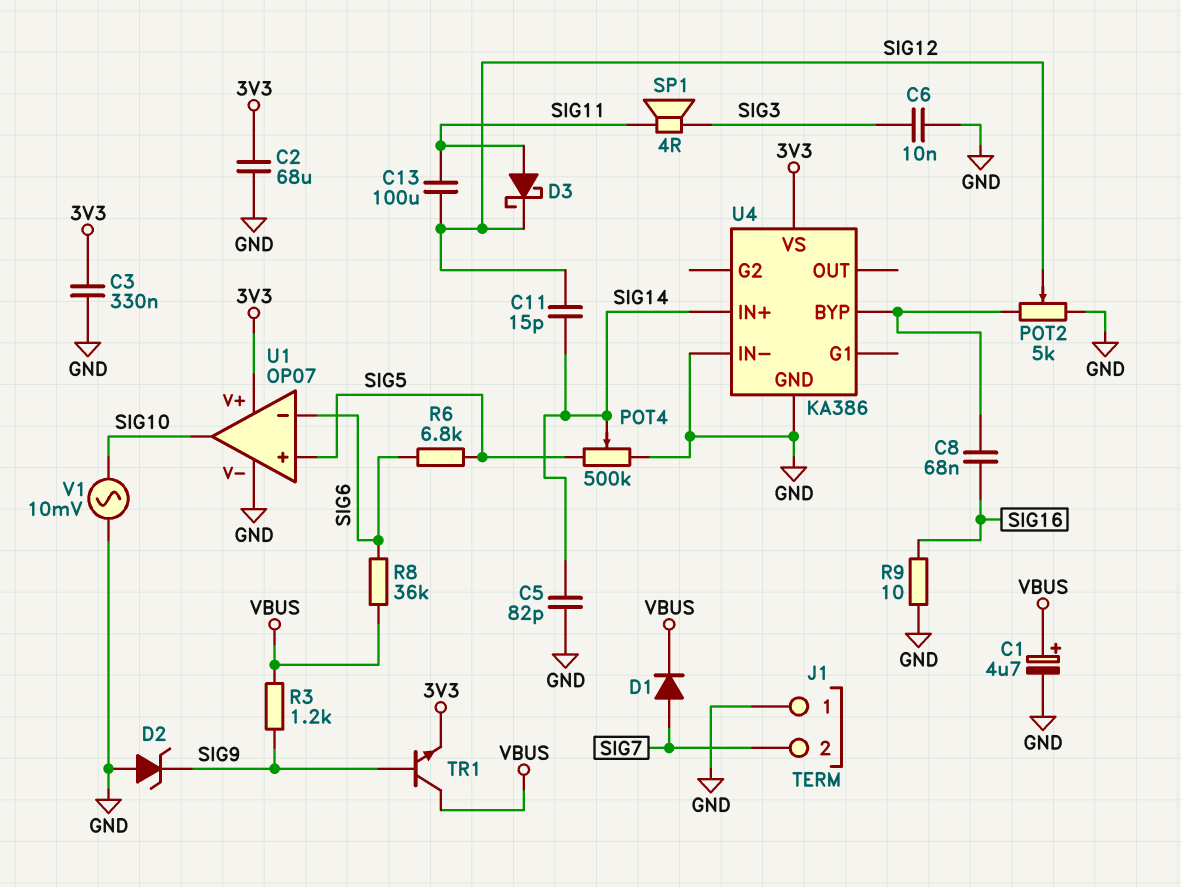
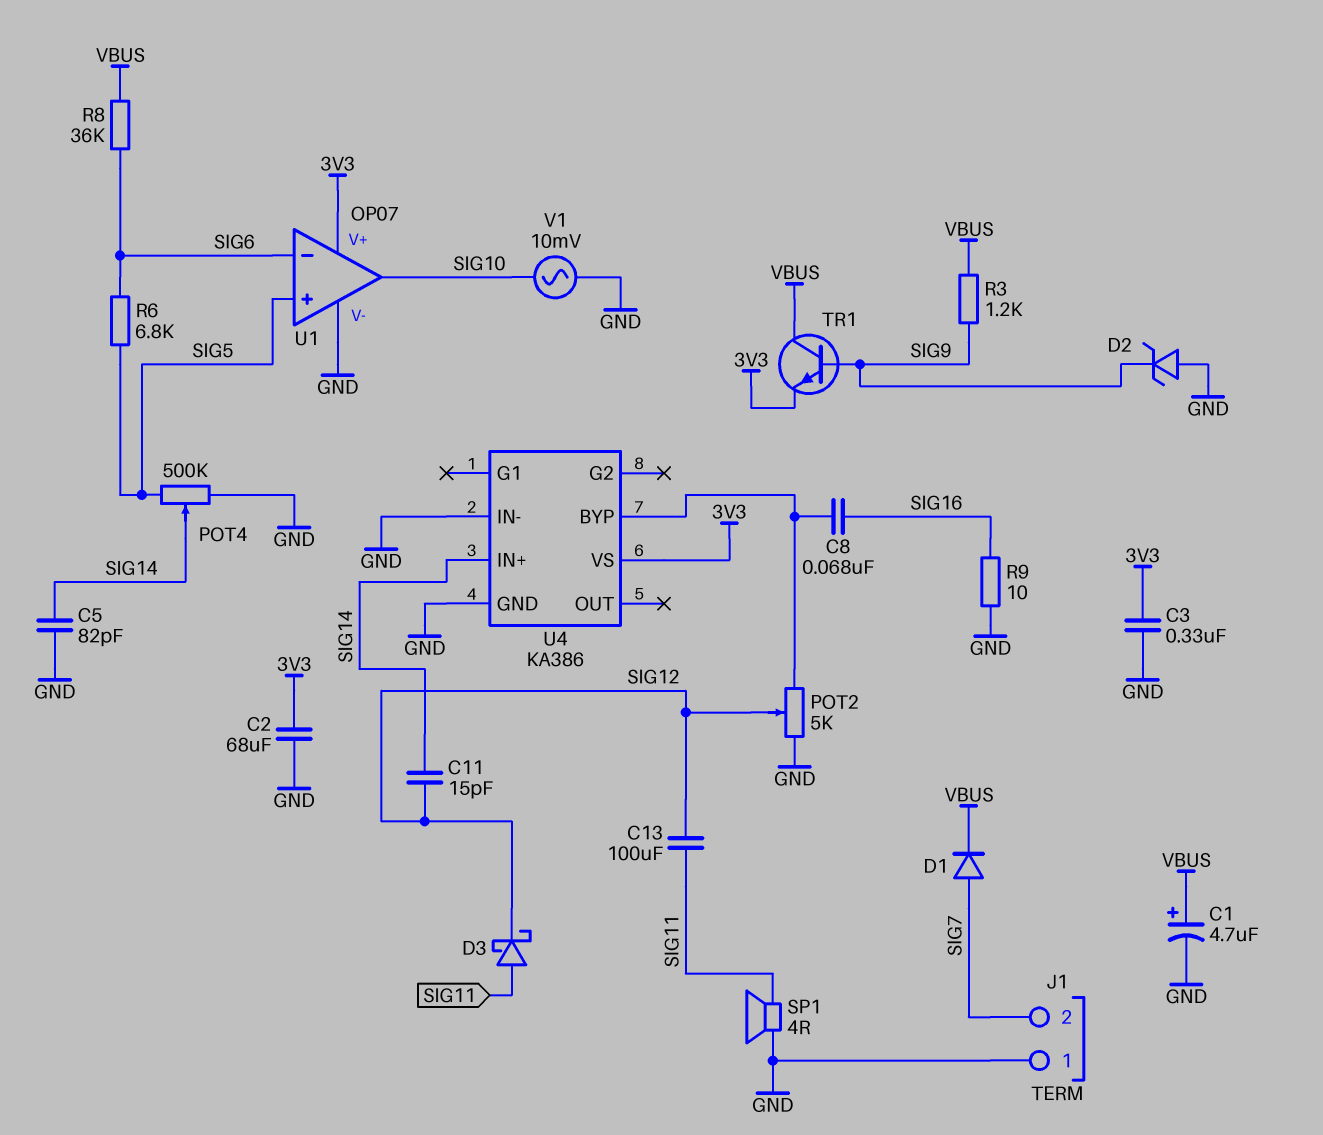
C6: 10nF (GND, SIG3) -> none
SP1: speaker 4R (SIG3, SIG11) -> speaker 4R (GND, SIG11)

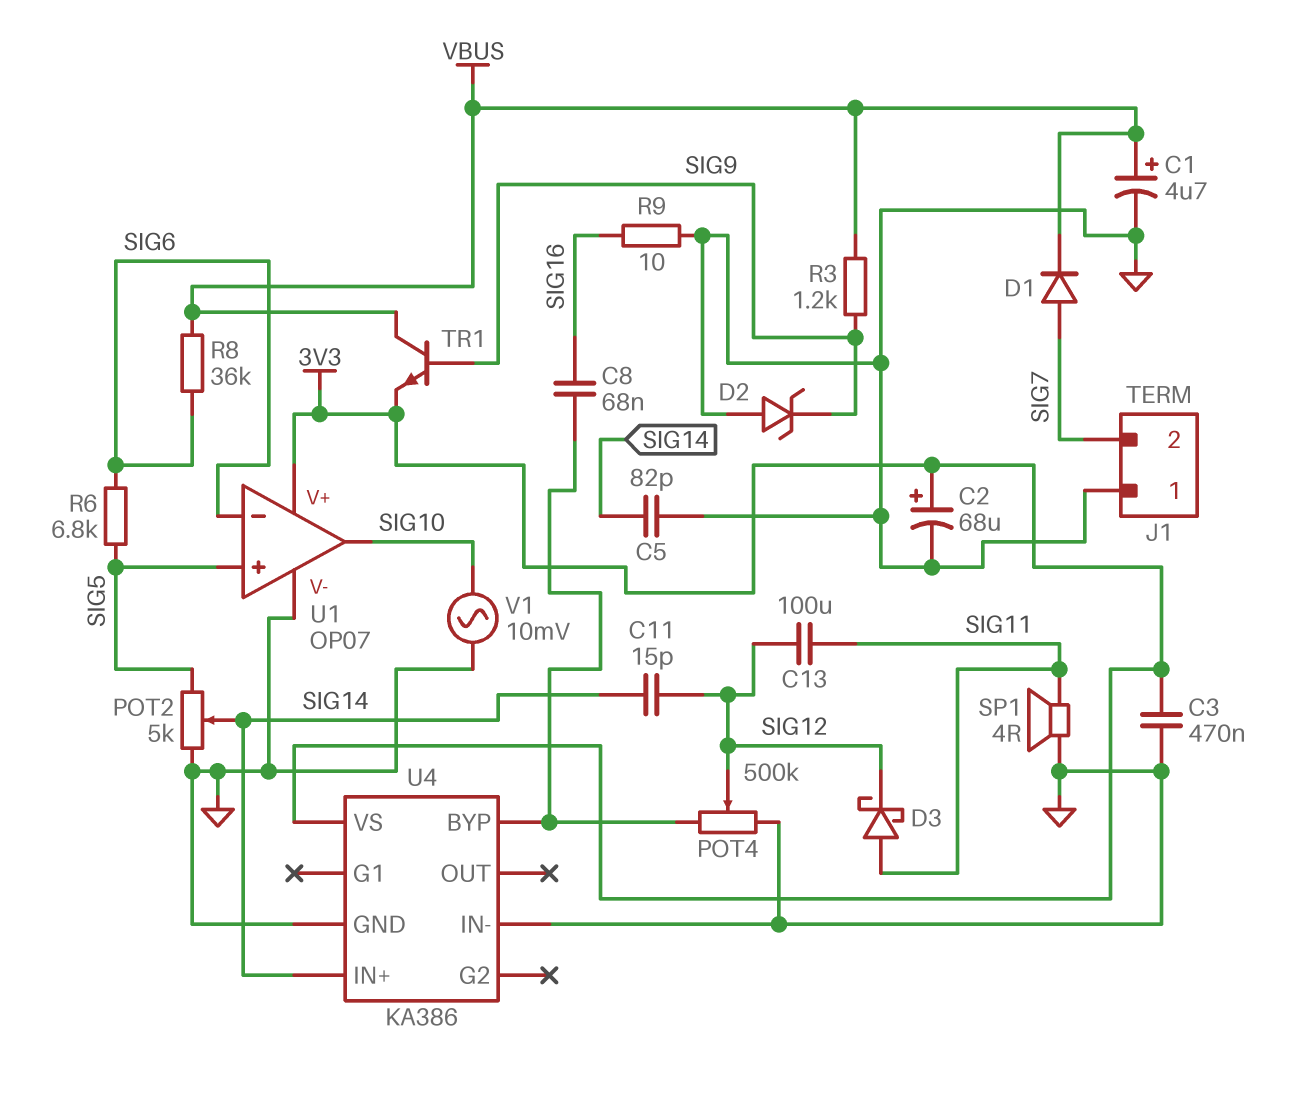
C2: 68uF (3V3, GND) -> 68uF (plus 3V3, minus GND)
C3: 330nF (3V3, GND) -> 470nF (3V3, GND)
POT2: 5k (GND, U4/BYP, wiper SIG12) -> 5k (GND, SIG5, wiper SIG14)
POT4: 500k (GND, SIG5, wiper SIG14) -> 500k (GND, U4/BYP, wiper SIG12)

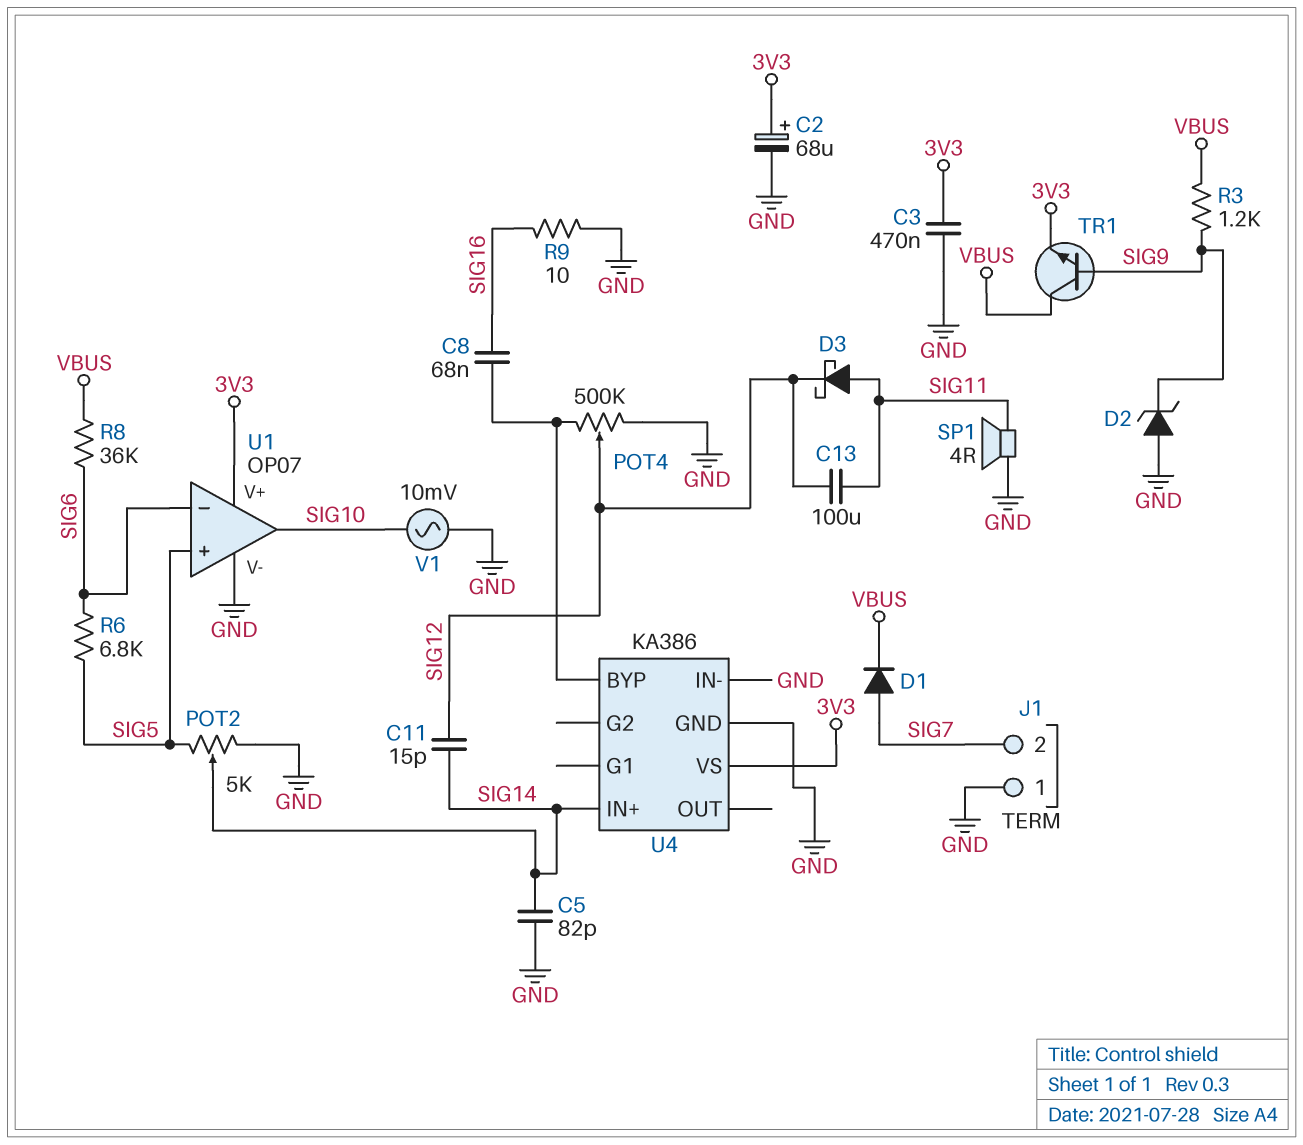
C1: 4.7uF (plus VBUS, minus GND) -> none

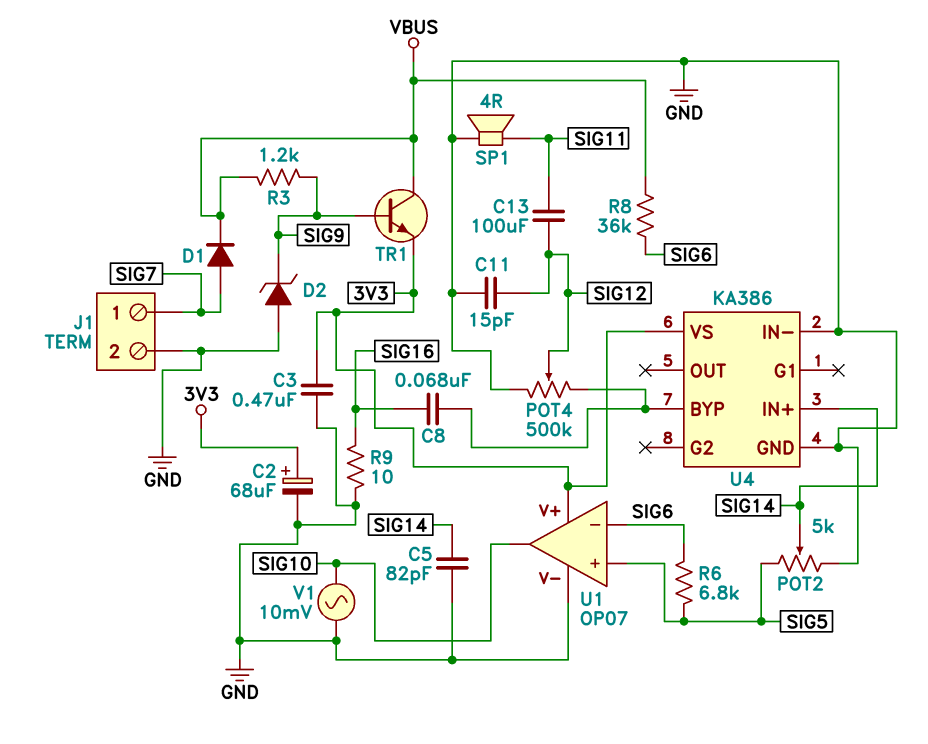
C11: 15pF (SIG12, SIG14) -> 15pF (GND, SIG12)
D3: schottky (A SIG11, K SIG12) -> none
J1 pin 1: GND -> SIG7
J1 pin 2: SIG7 -> GND

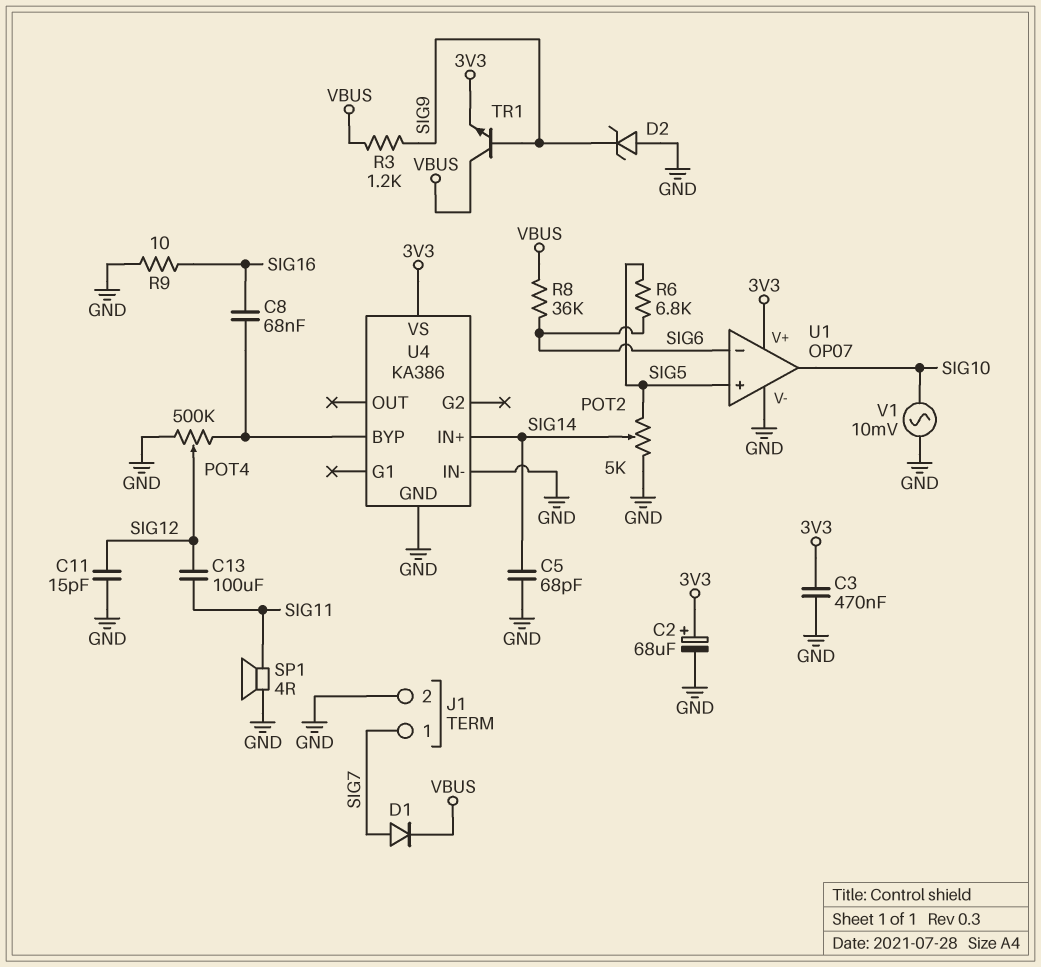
C5: 82pF (GND, SIG14) -> 68pF (GND, SIG14)

